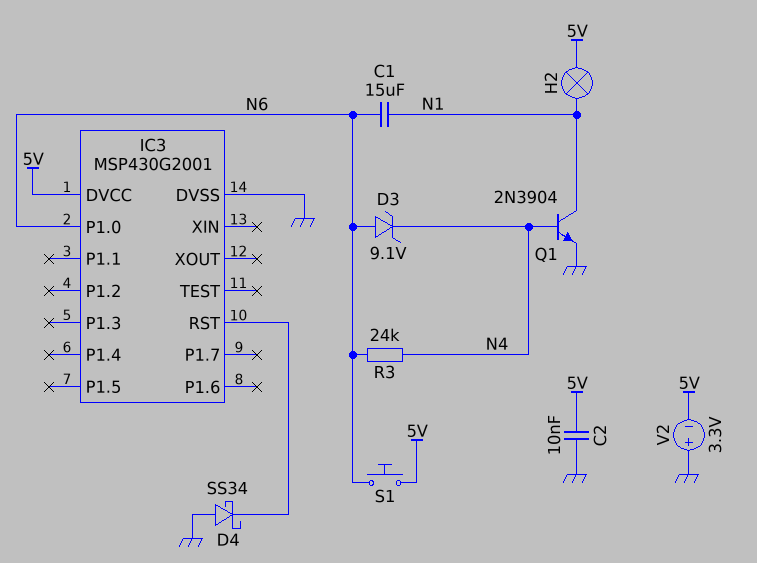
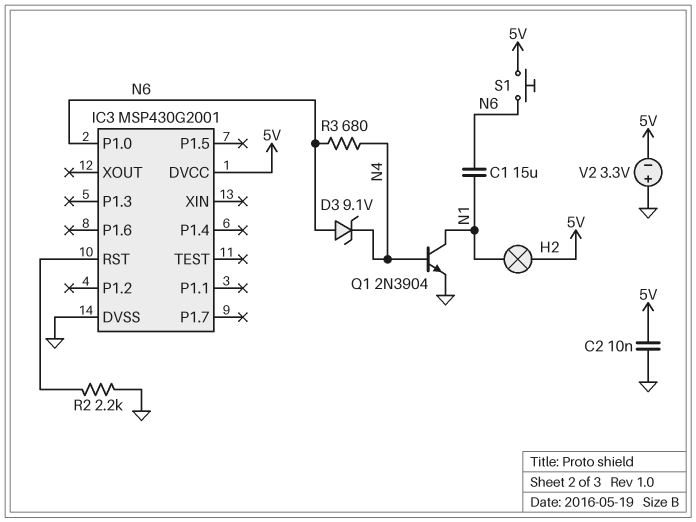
D4: schottky SS34 (A GND, K IC3/RST) -> none
R2: none -> 2.2k (GND, IC3/RST)
R3: 24k (N4, N6) -> 680 (N4, N6)

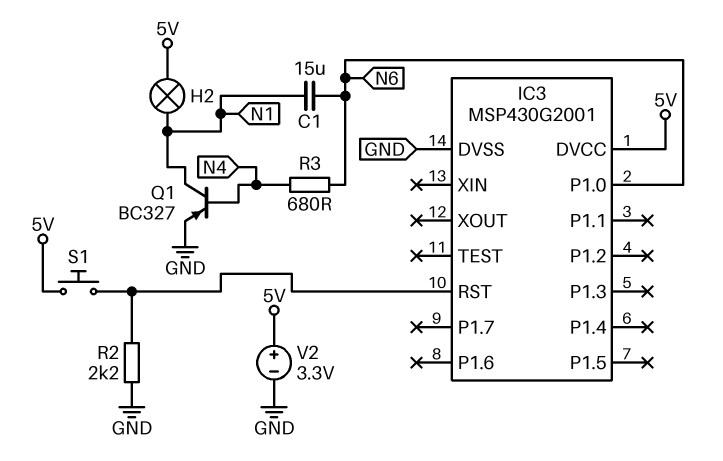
C2: 10nF (5V, GND) -> none
D3: zener 9.1V (A N6, K N4) -> none
Q1: NPN 2N3904 (B N4, C N1, E GND) -> PNP BC327 (B N4, C N1, E GND)
S1: button (5V, N6) -> button (5V, IC3/RST)
V2: 3.3V (plus GND, minus 5V) -> 3.3V (plus 5V, minus GND)

